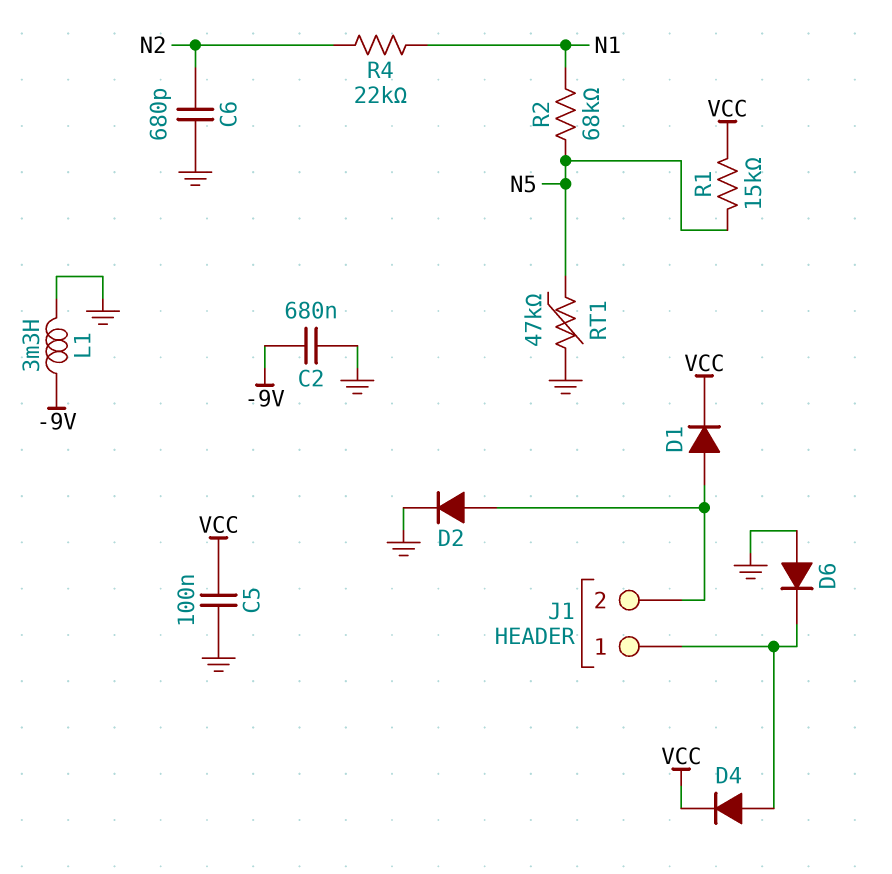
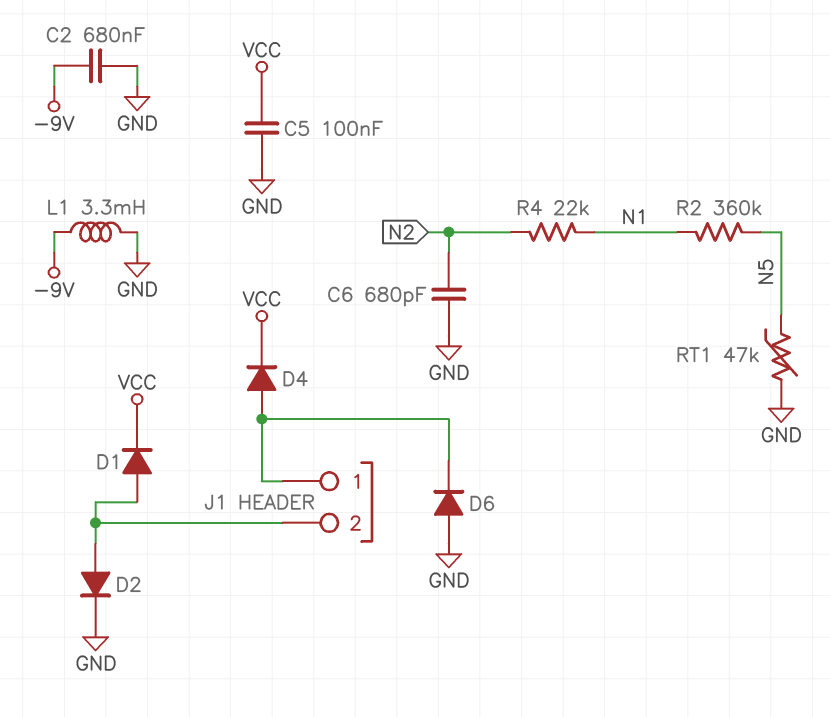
R1: 15k (N5, VCC) -> none
R2: 68k (N1, N5) -> 360k (N1, N5)

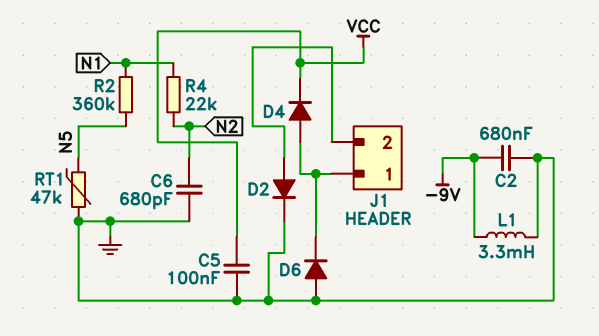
D1: diode (A J1/2, K VCC) -> none

